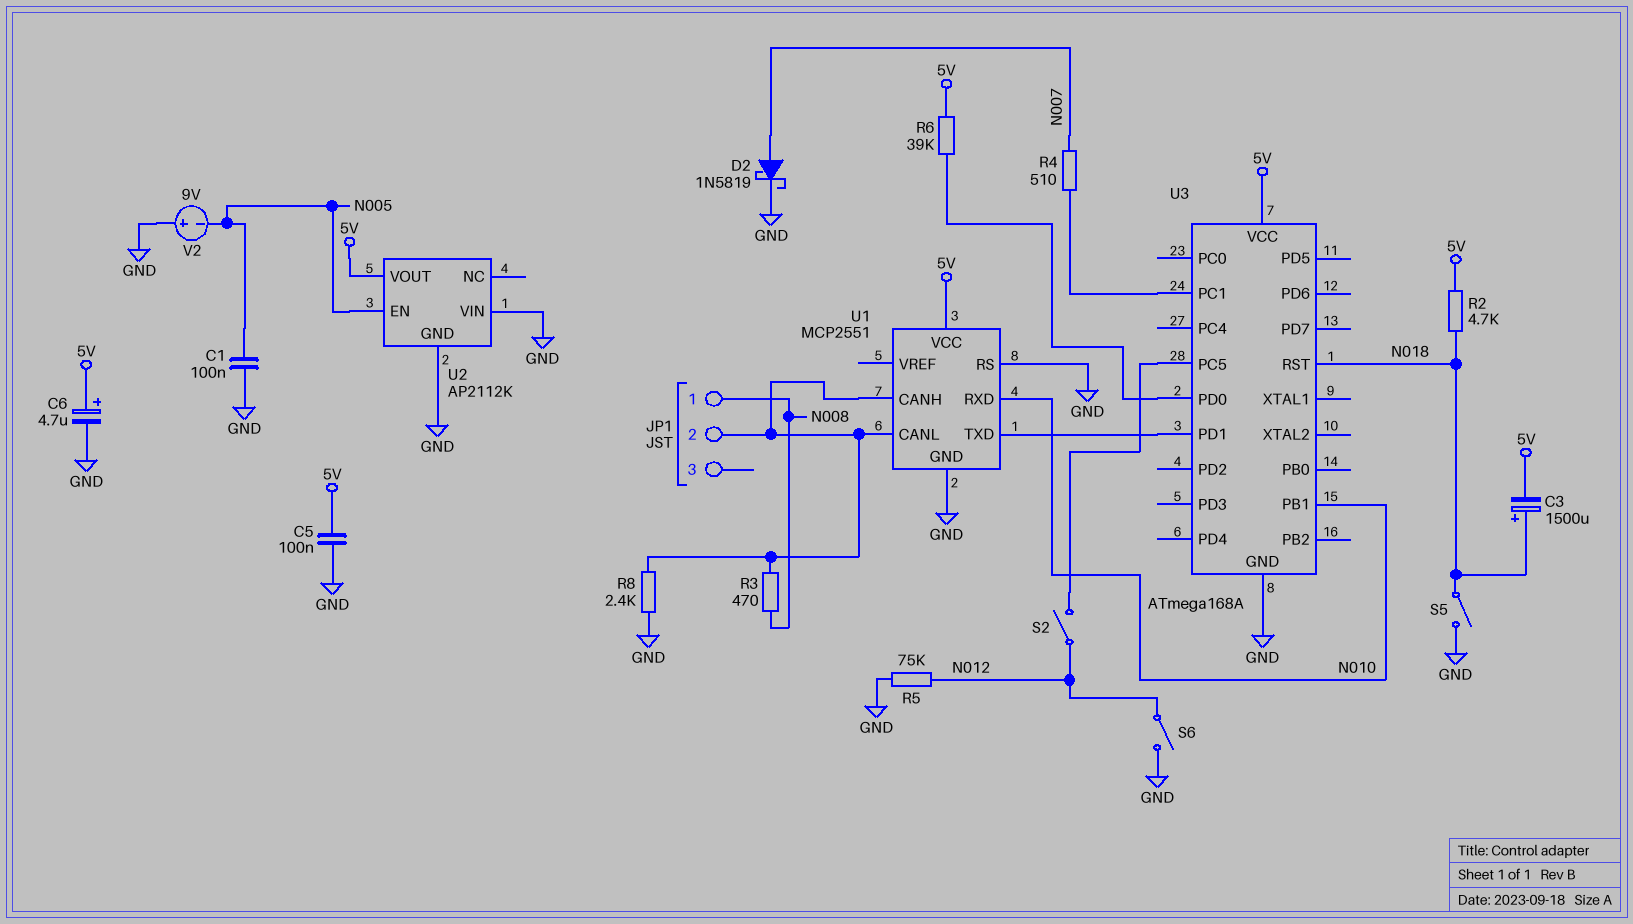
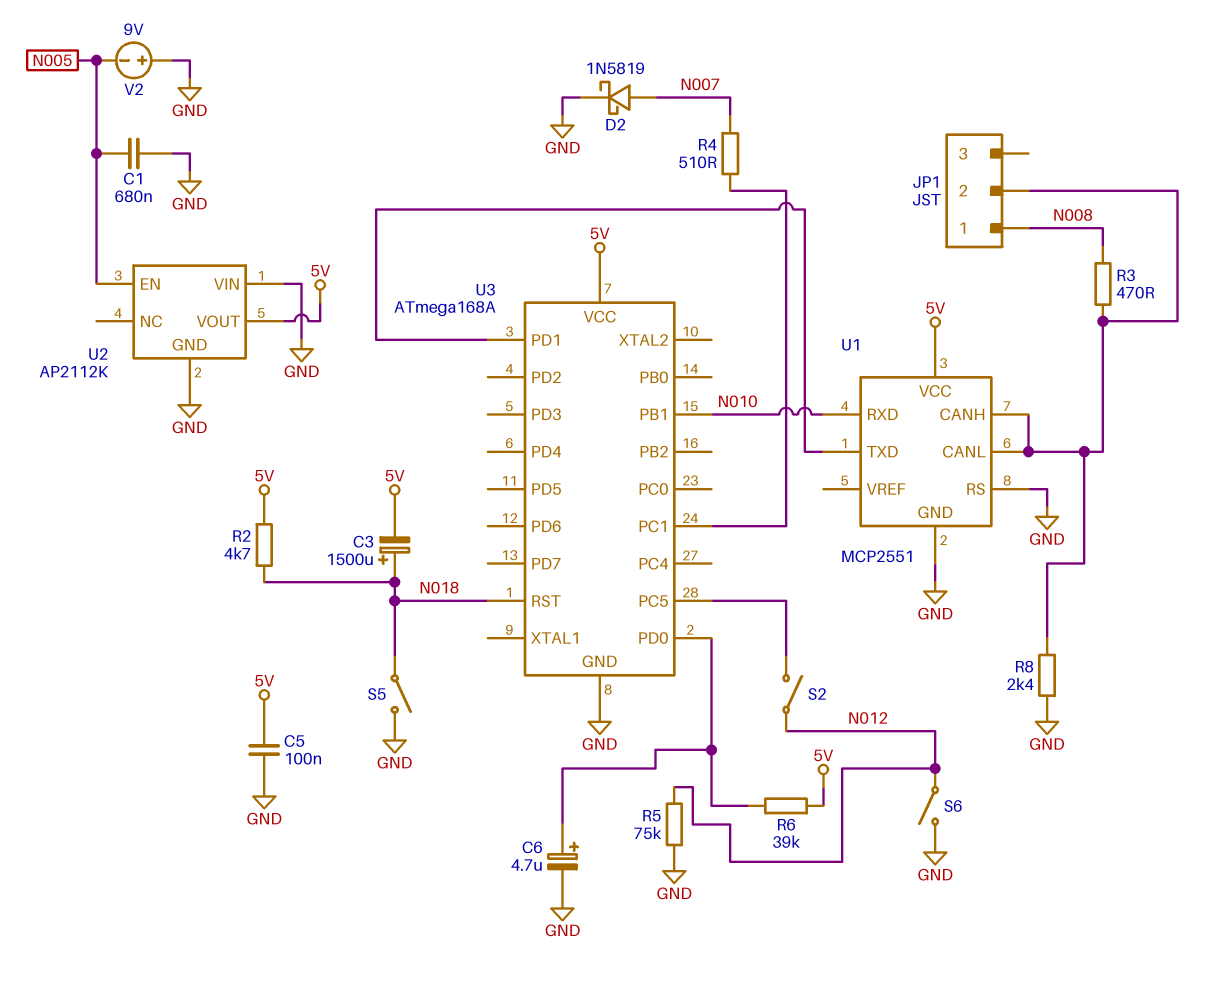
C1: 100nF (GND, N005) -> 680nF (GND, N005)
C6: 4.7uF (plus 5V, minus GND) -> 4.7uF (plus U3/PD0, minus GND)

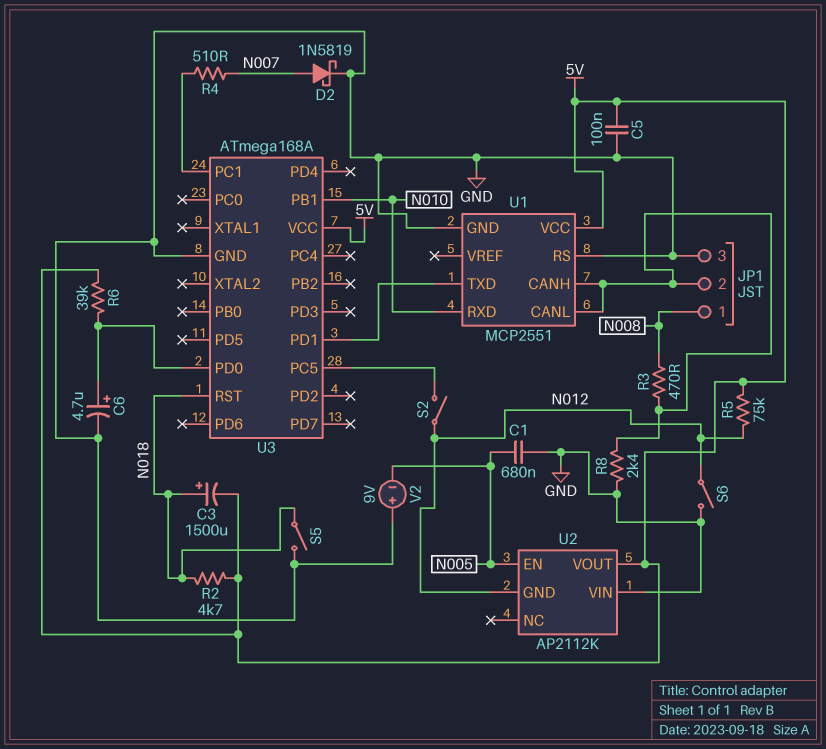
JP1 pin 3: none -> GND
R5: 75k (GND, N012) -> 75k (5V, N012)
U2 pin GND: GND -> N012

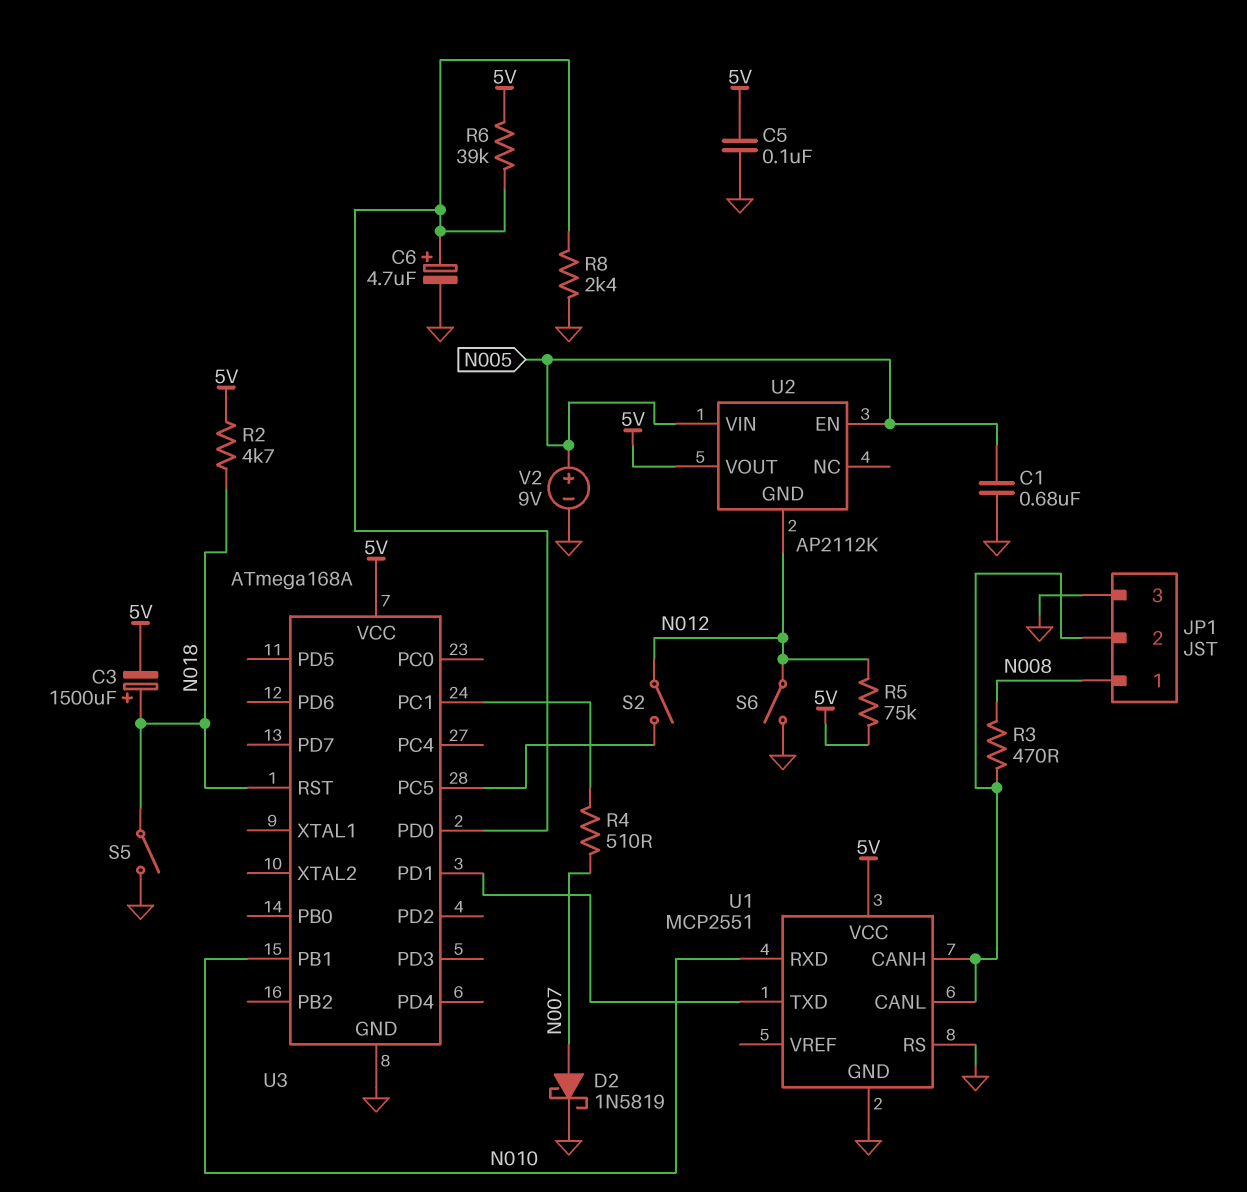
R8: 2.4k (GND, JP1/2) -> 2.4k (GND, U3/PD0)
U2 pin VIN: GND -> N005
V2: 9V (plus GND, minus N005) -> 9V (plus N005, minus GND)

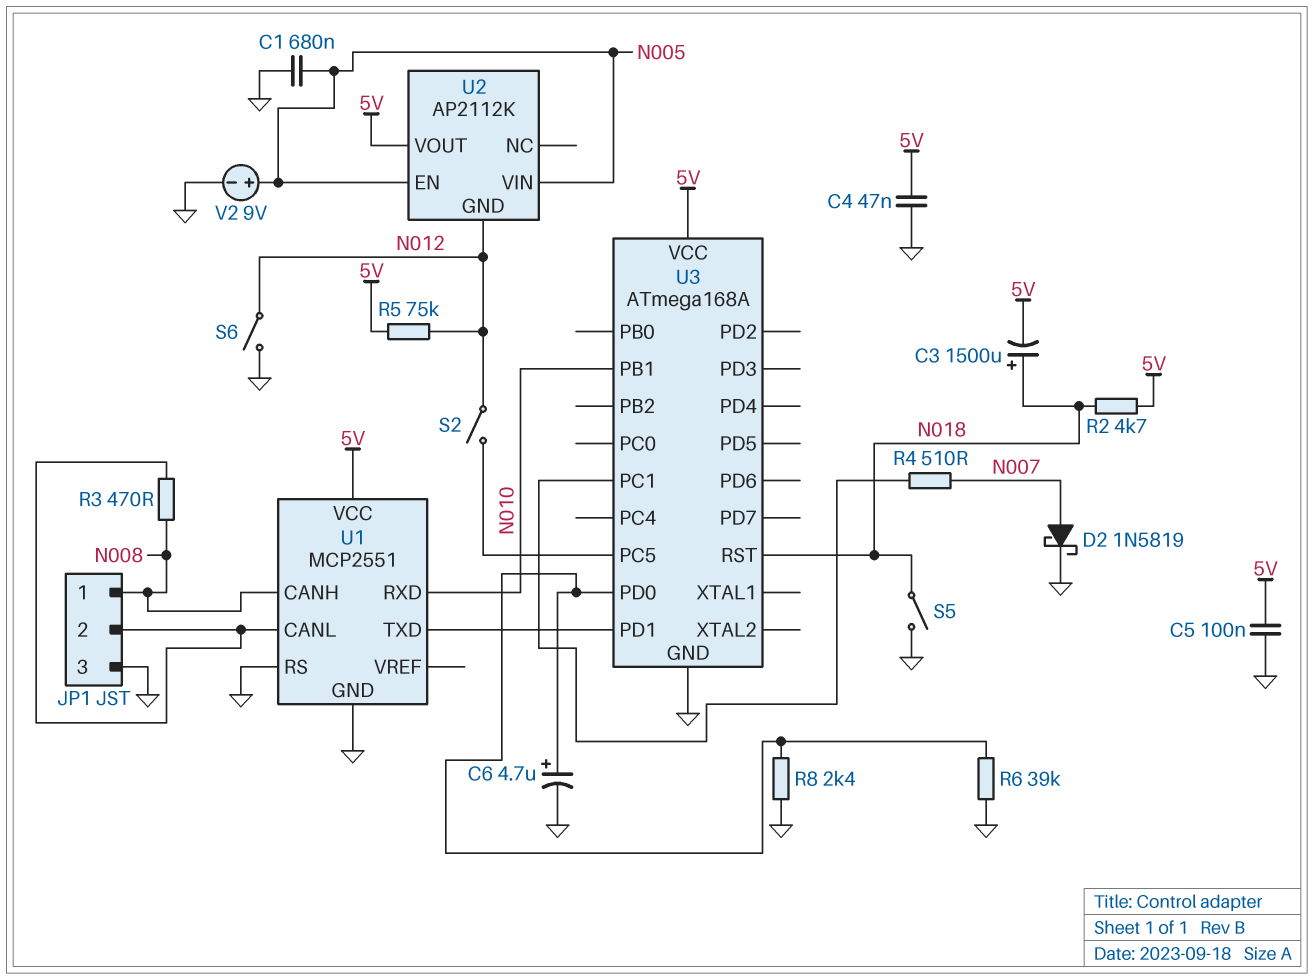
C4: none -> 47nF (5V, GND)
R6: 39k (5V, U3/PD0) -> 39k (GND, U3/PD0)
U1 pin CANH: JP1/2 -> N008

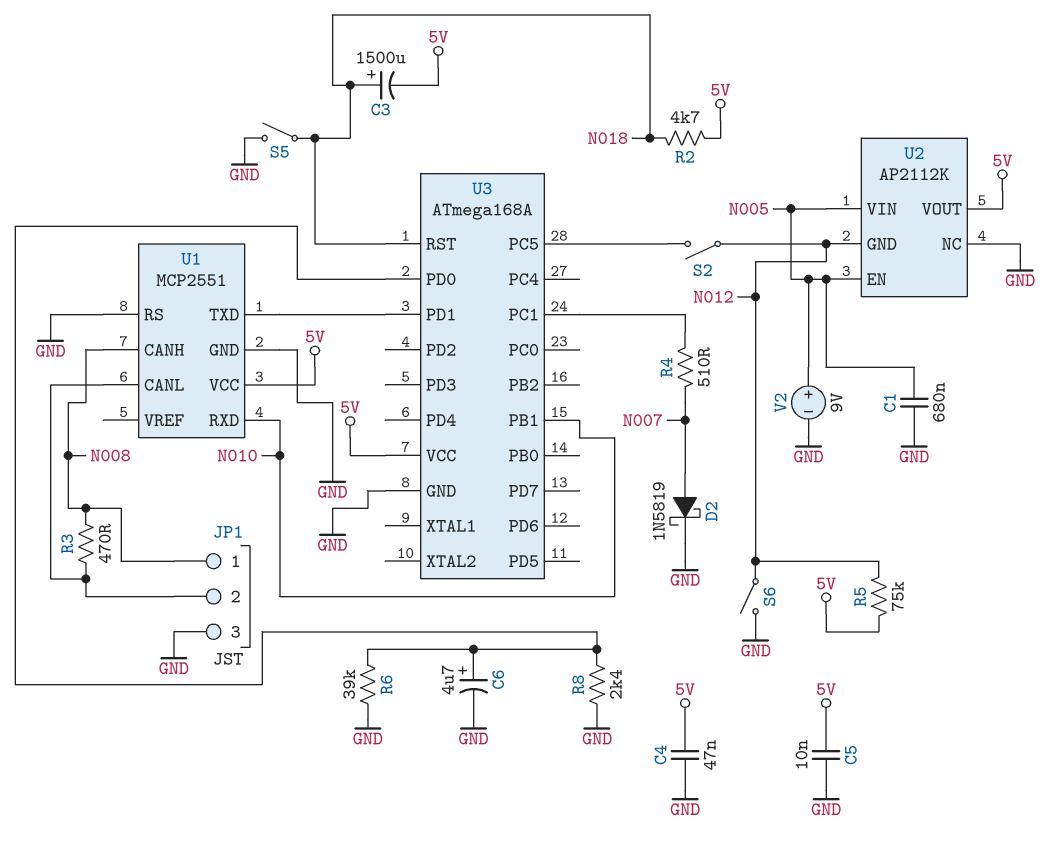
C5: 100nF (5V, GND) -> 10nF (5V, GND)
U2 pin NC: none -> GND

